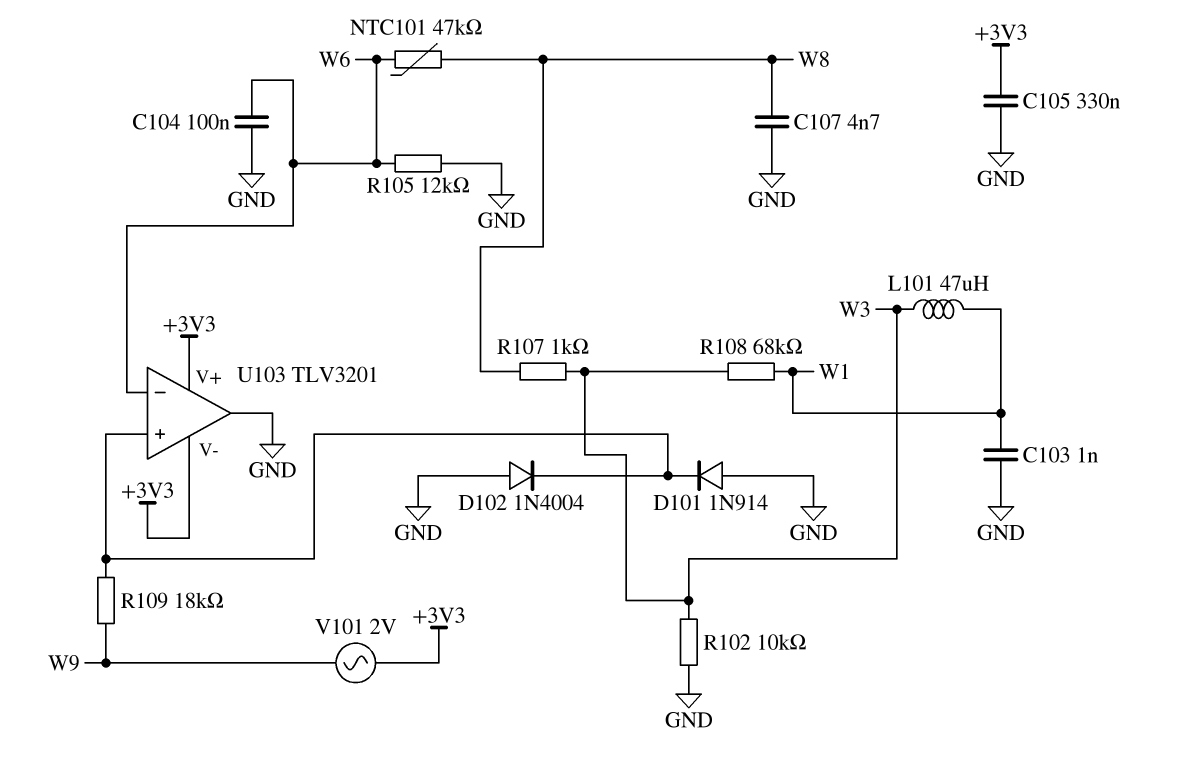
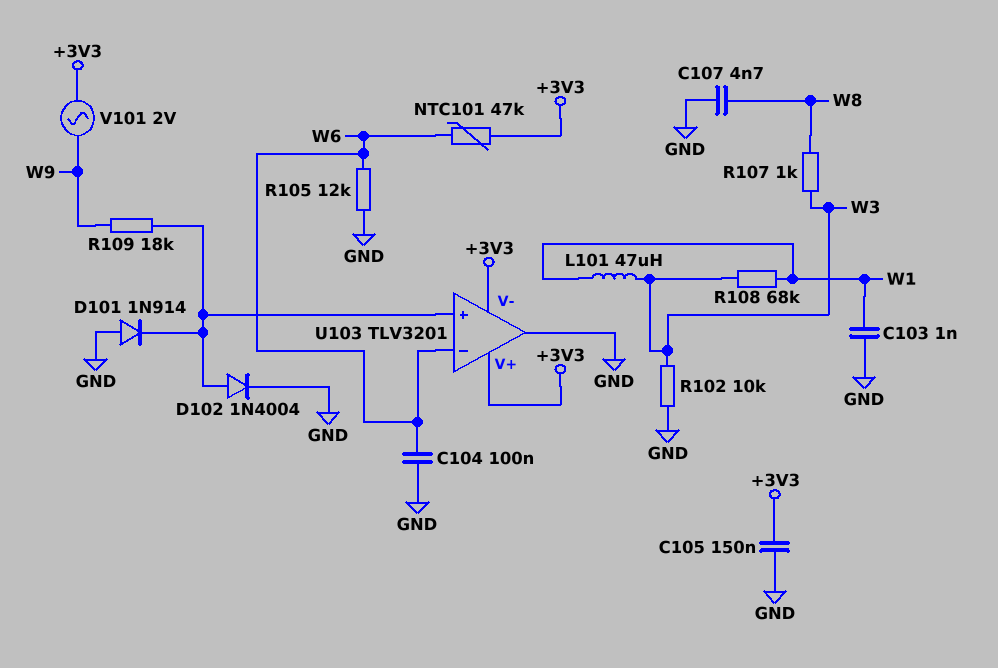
C105: 330nF (+3V3, GND) -> 150nF (+3V3, GND)
D102: diode 1N4004 (A GND, K U103/in+) -> diode 1N4004 (A U103/in+, K GND)
NTC101: 47k (W6, W8) -> 47k (+3V3, W6)

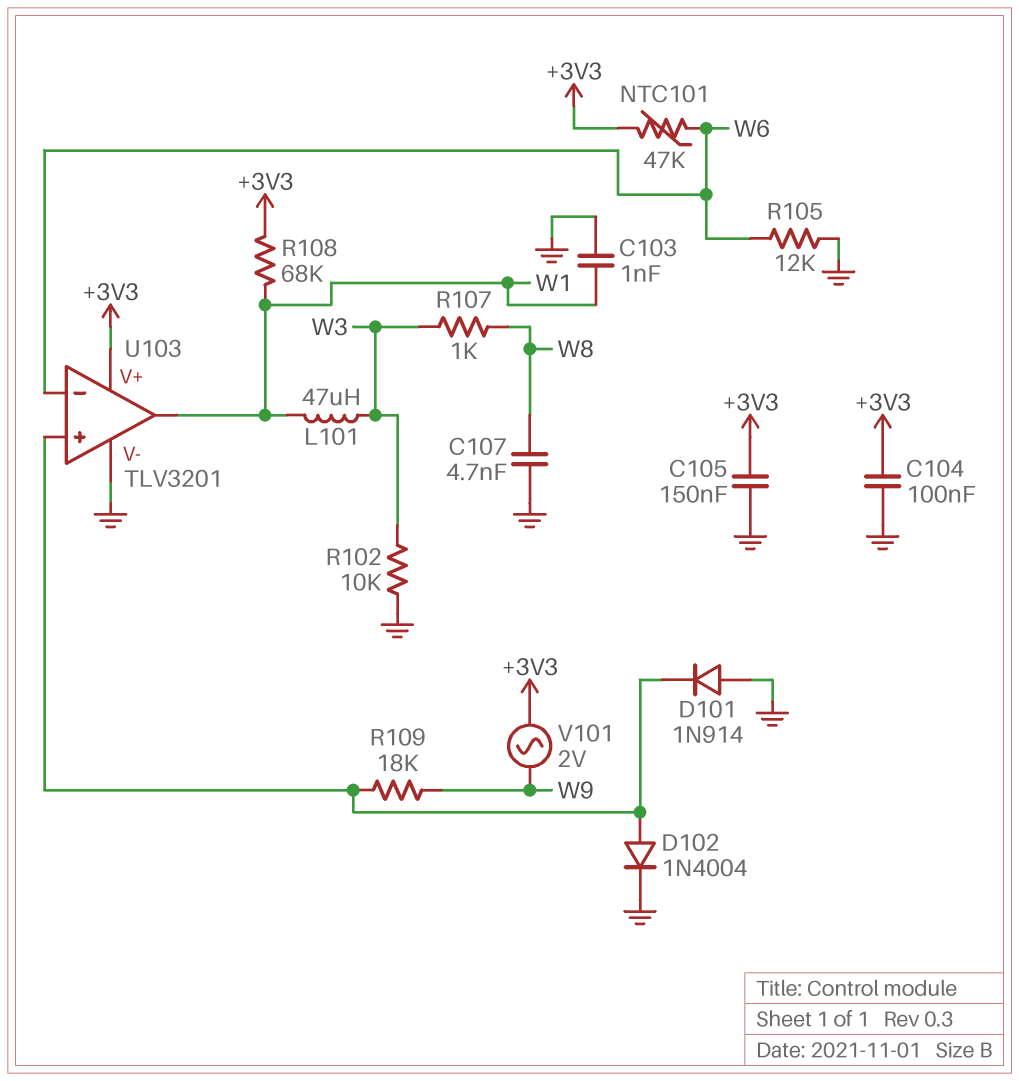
C104: 100nF (GND, W6) -> 100nF (+3V3, GND)
R108: 68k (W1, W3) -> 68k (+3V3, W1)
U103 pin V-: +3V3 -> GND
U103 pin out: GND -> W1

